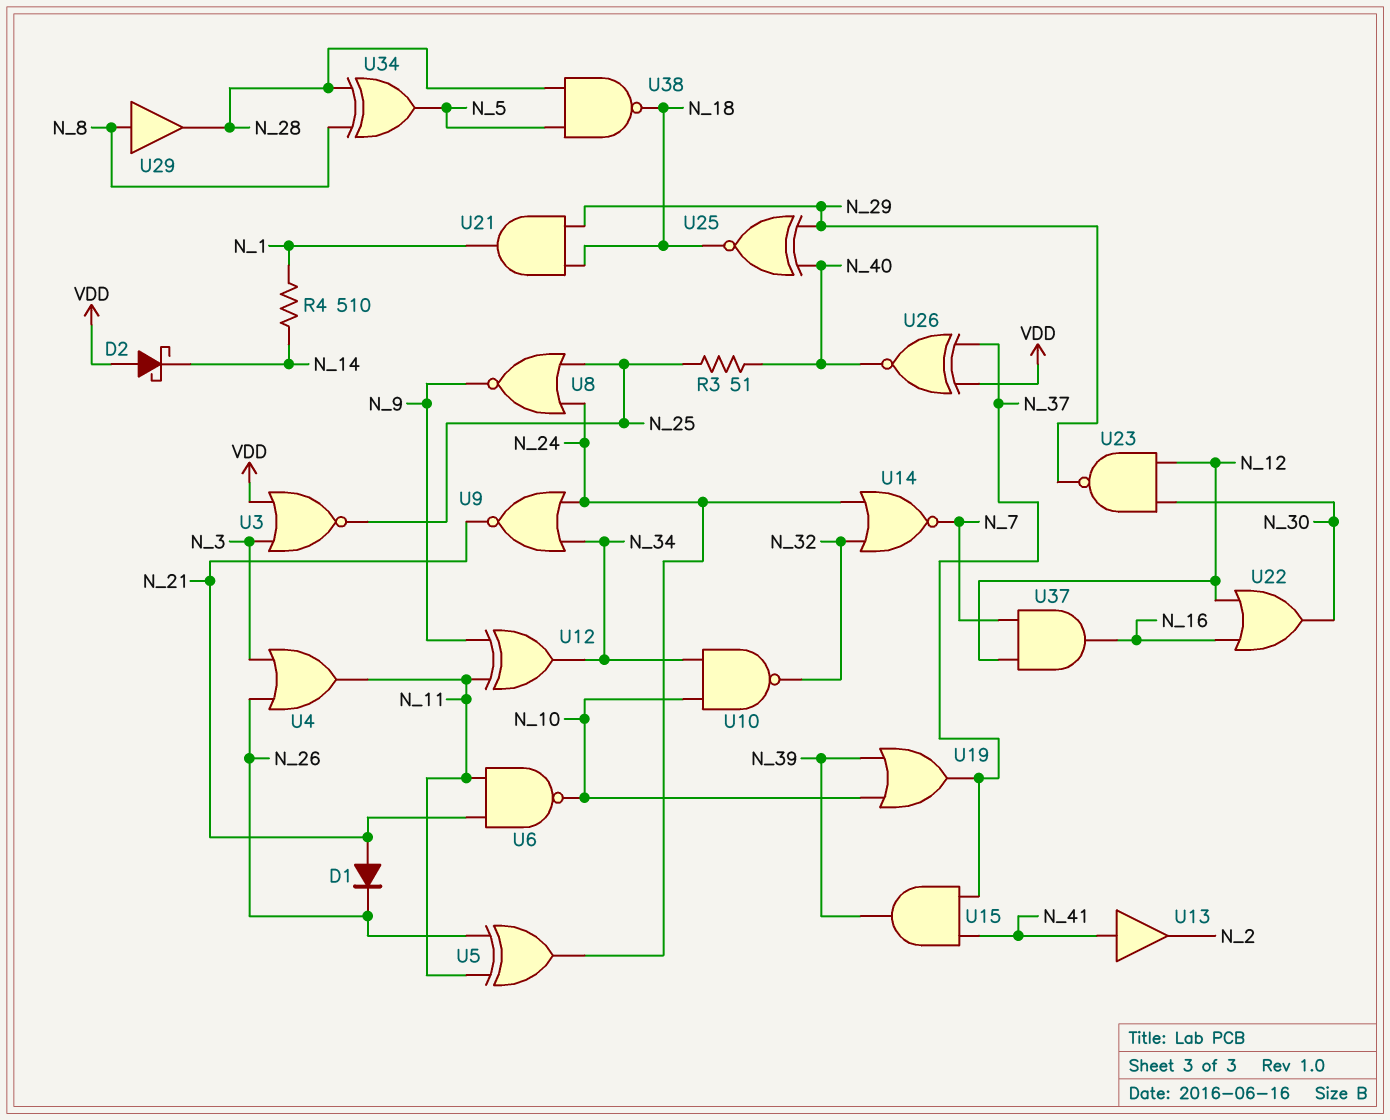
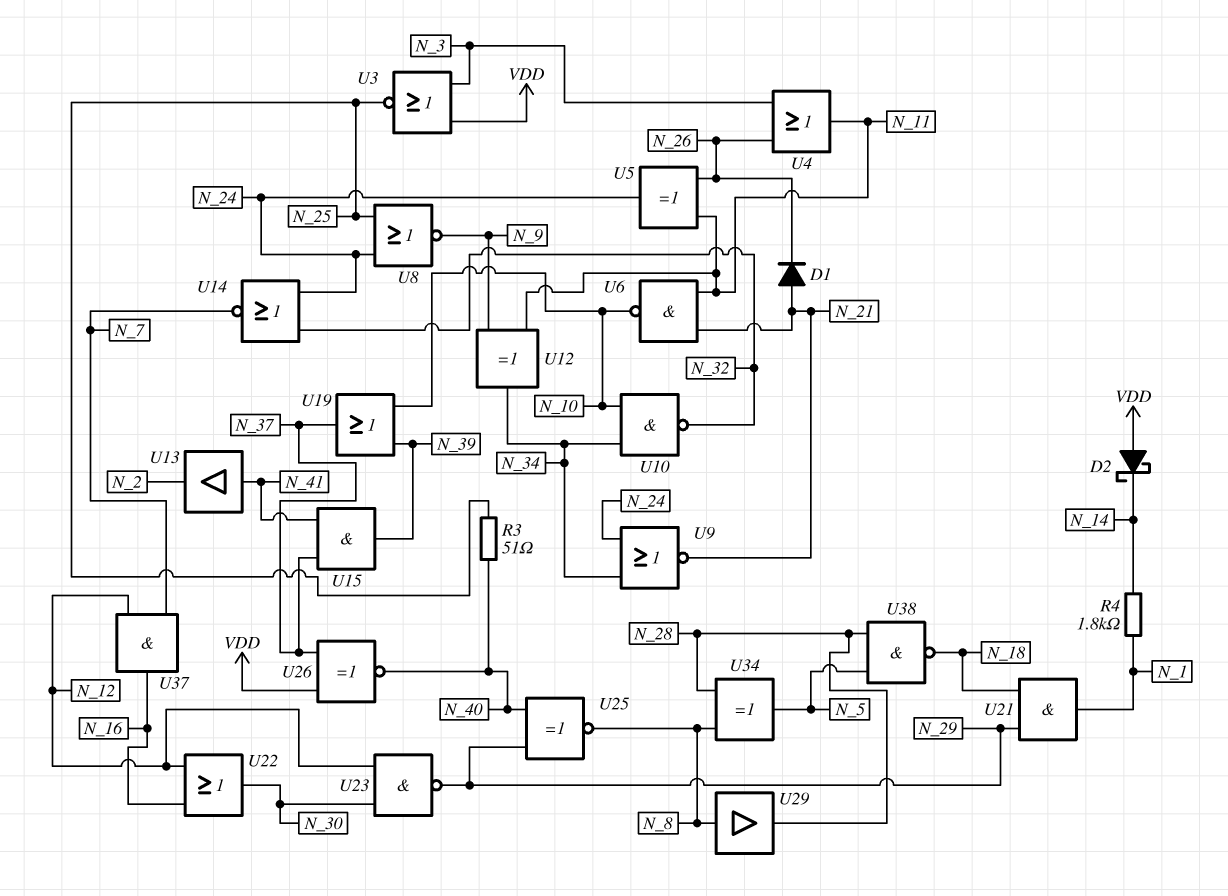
R4: 510 (N_1, N_14) -> 1.8k (N_1, N_14)
U25: XNOR (in N_29, in N_40, out N_18) -> XNOR (in N_29, in N_40, out N_8)

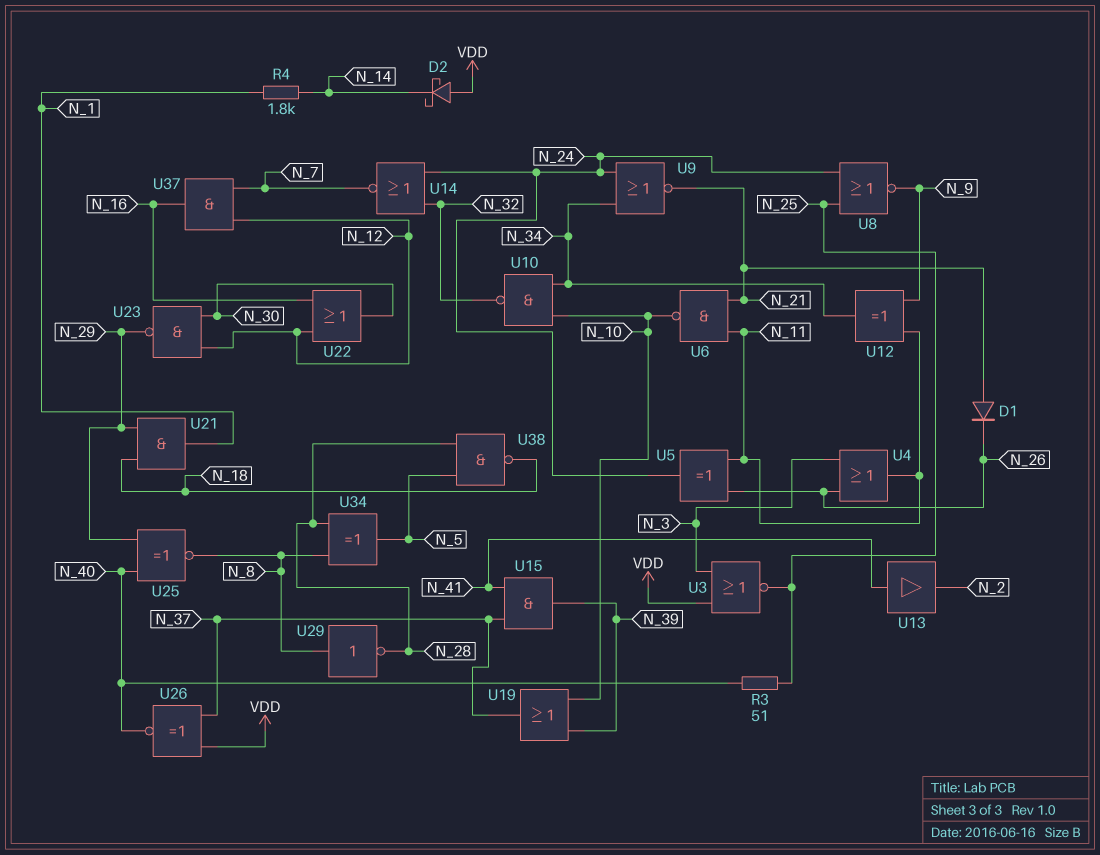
U29: buffer (in N_8, out N_28) -> NOT (in N_8, out N_28)

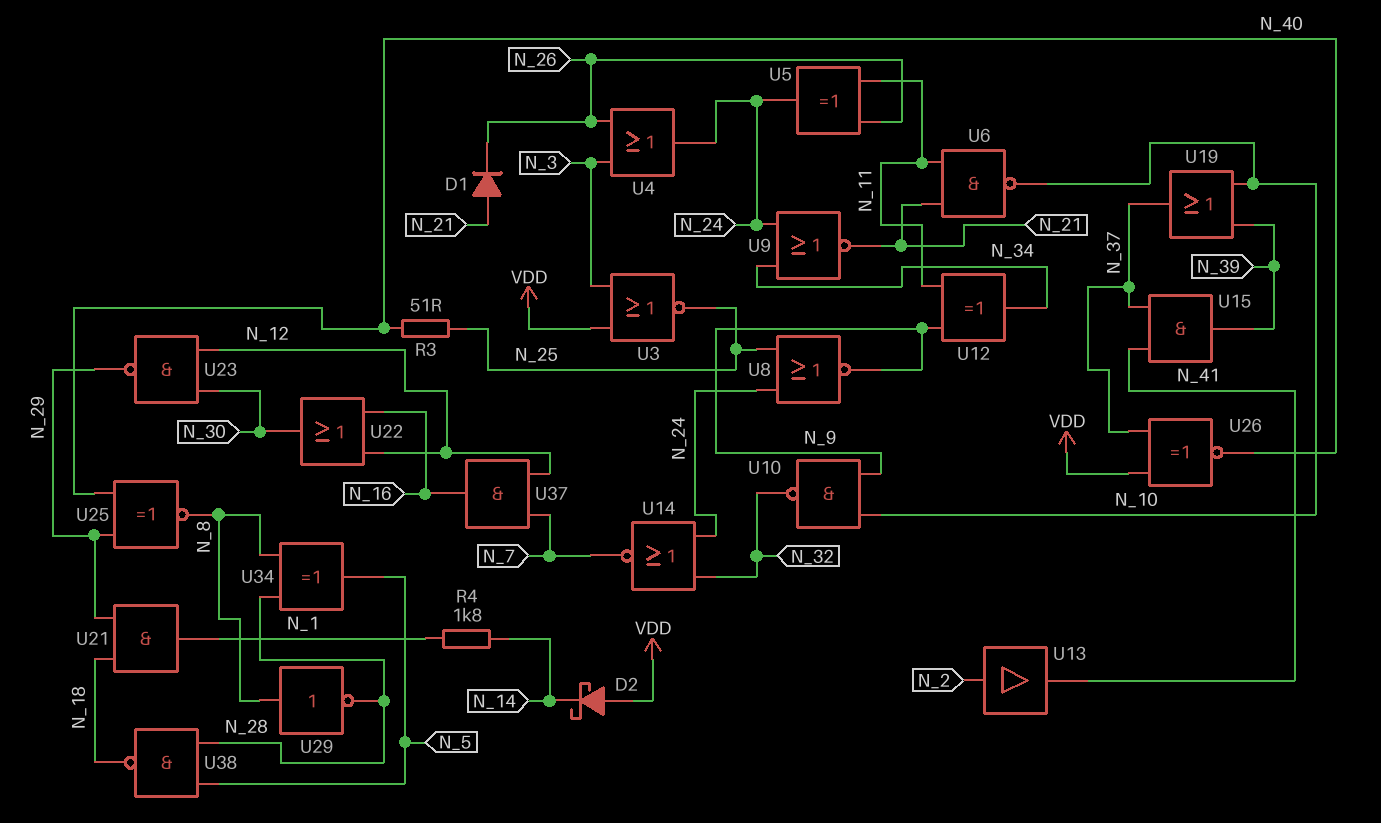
U4: OR (in N_3, in N_26, out N_11) -> OR (in N_3, in N_26, out N_24)
U10: NAND (in N_10, in N_34, out N_32) -> NAND (in N_9, in N_10, out N_32)
U13: buffer (in N_41, out N_2) -> buffer (in N_2, out N_41)

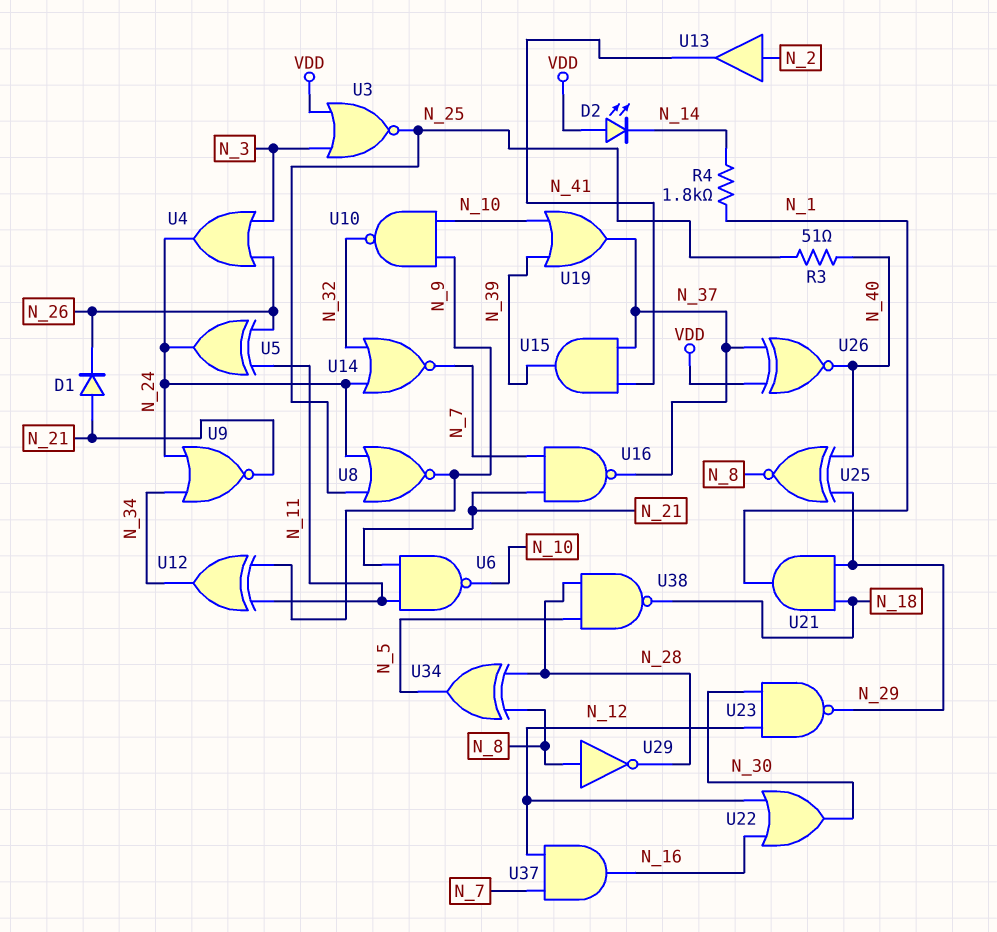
D2: schottky (A VDD, K N_14) -> LED (A VDD, K N_14)
U16: none -> NAND (in N_7, in N_21, out N_37)

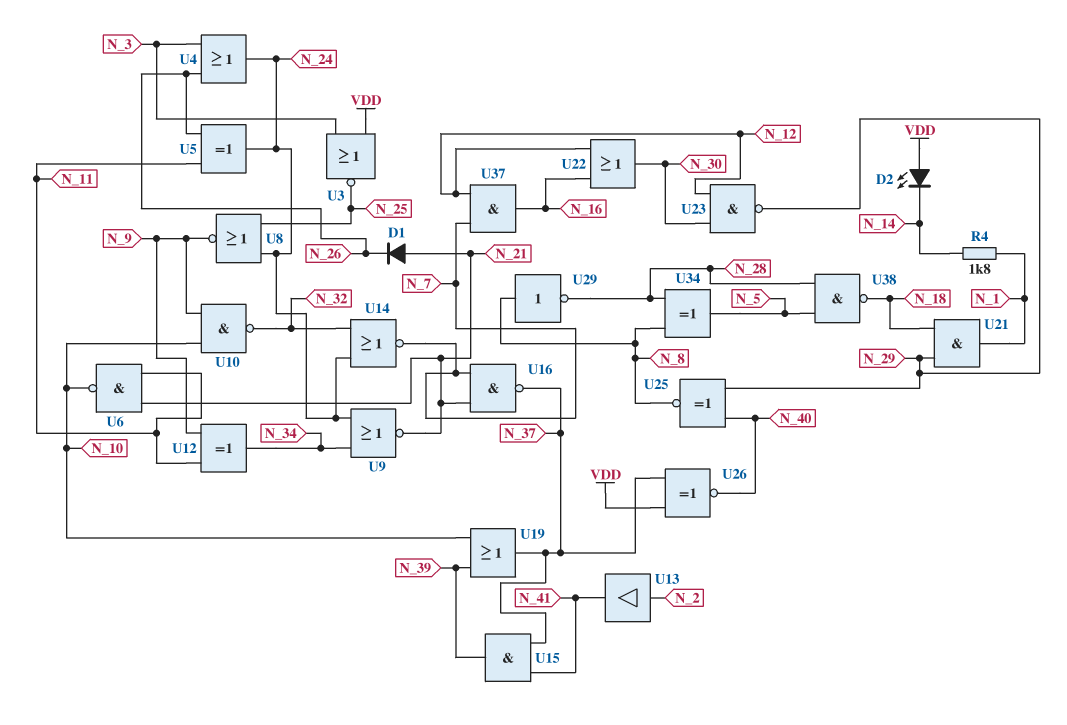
R3: 51 (N_25, N_40) -> none

